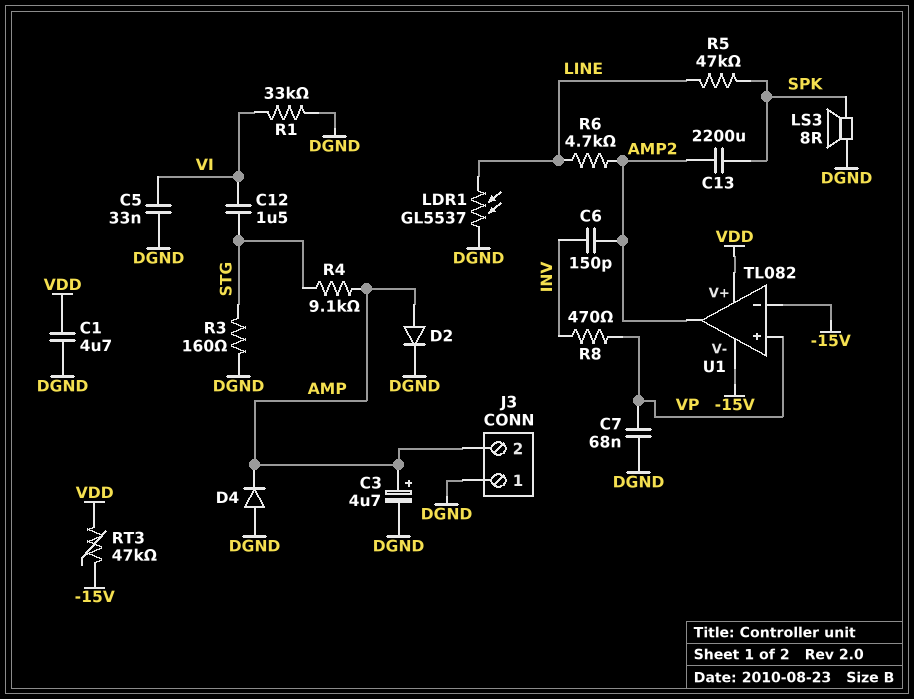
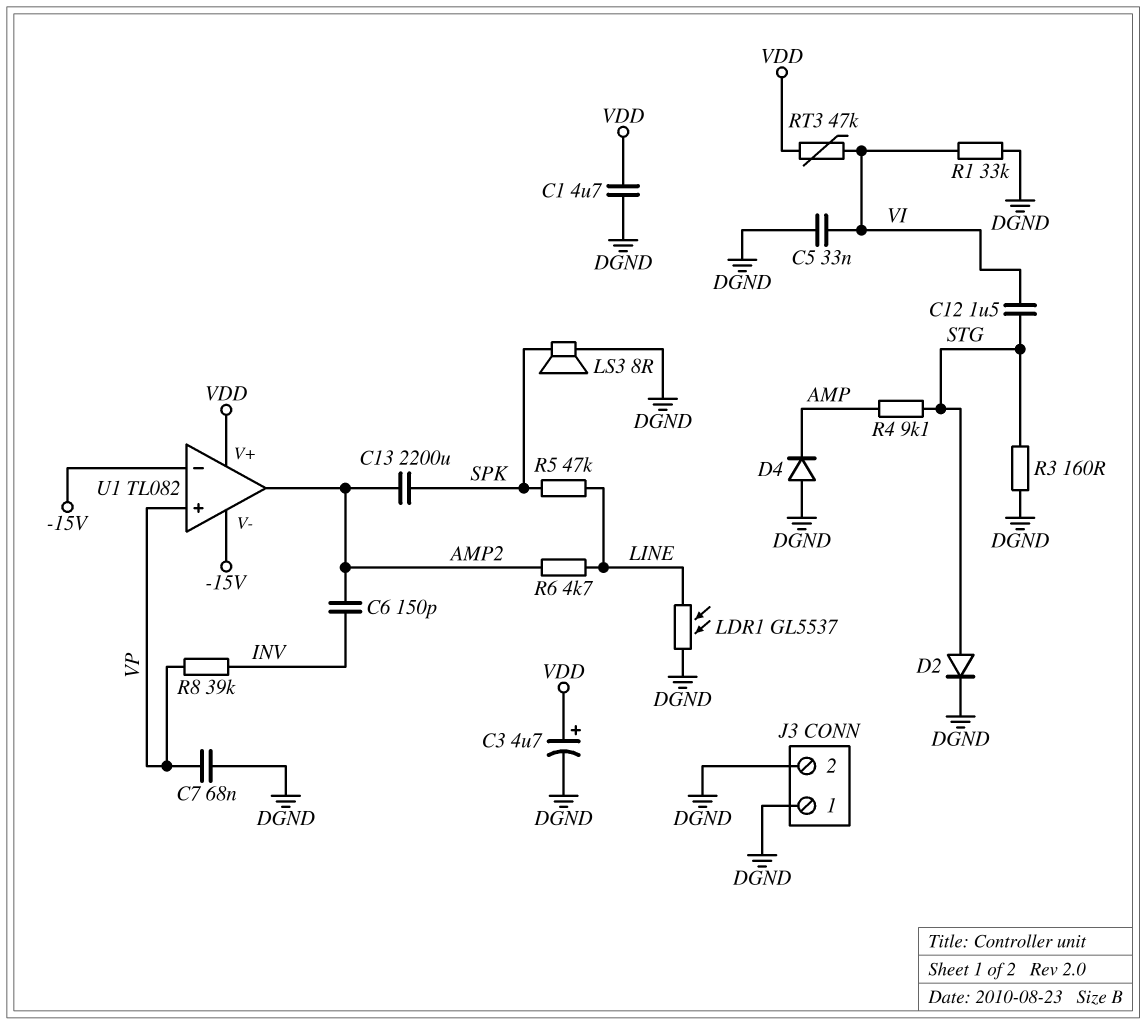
C3: 4.7uF (plus AMP, minus DGND) -> 4.7uF (plus VDD, minus DGND)
D2: diode (A AMP, K DGND) -> diode (A STG, K DGND)
J3 pin 2: AMP -> DGND
R8: 470 (INV, VP) -> 39k (INV, VP)
RT3: 47k (-15V, VDD) -> 47k (VDD, VI)

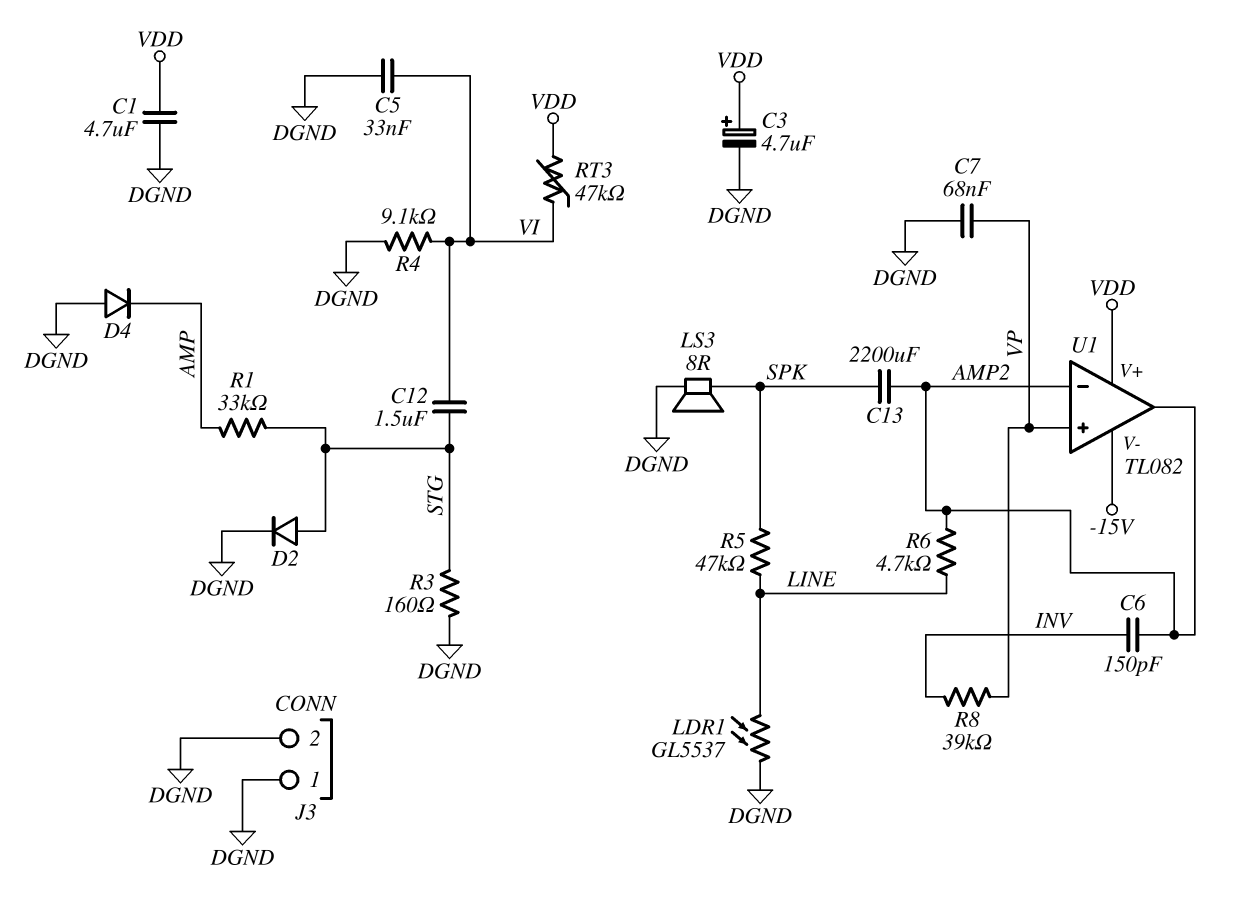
R1: 33k (DGND, VI) -> 33k (AMP, STG)
R4: 9.1k (AMP, STG) -> 9.1k (DGND, VI)
U1 pin in-: -15V -> AMP2

